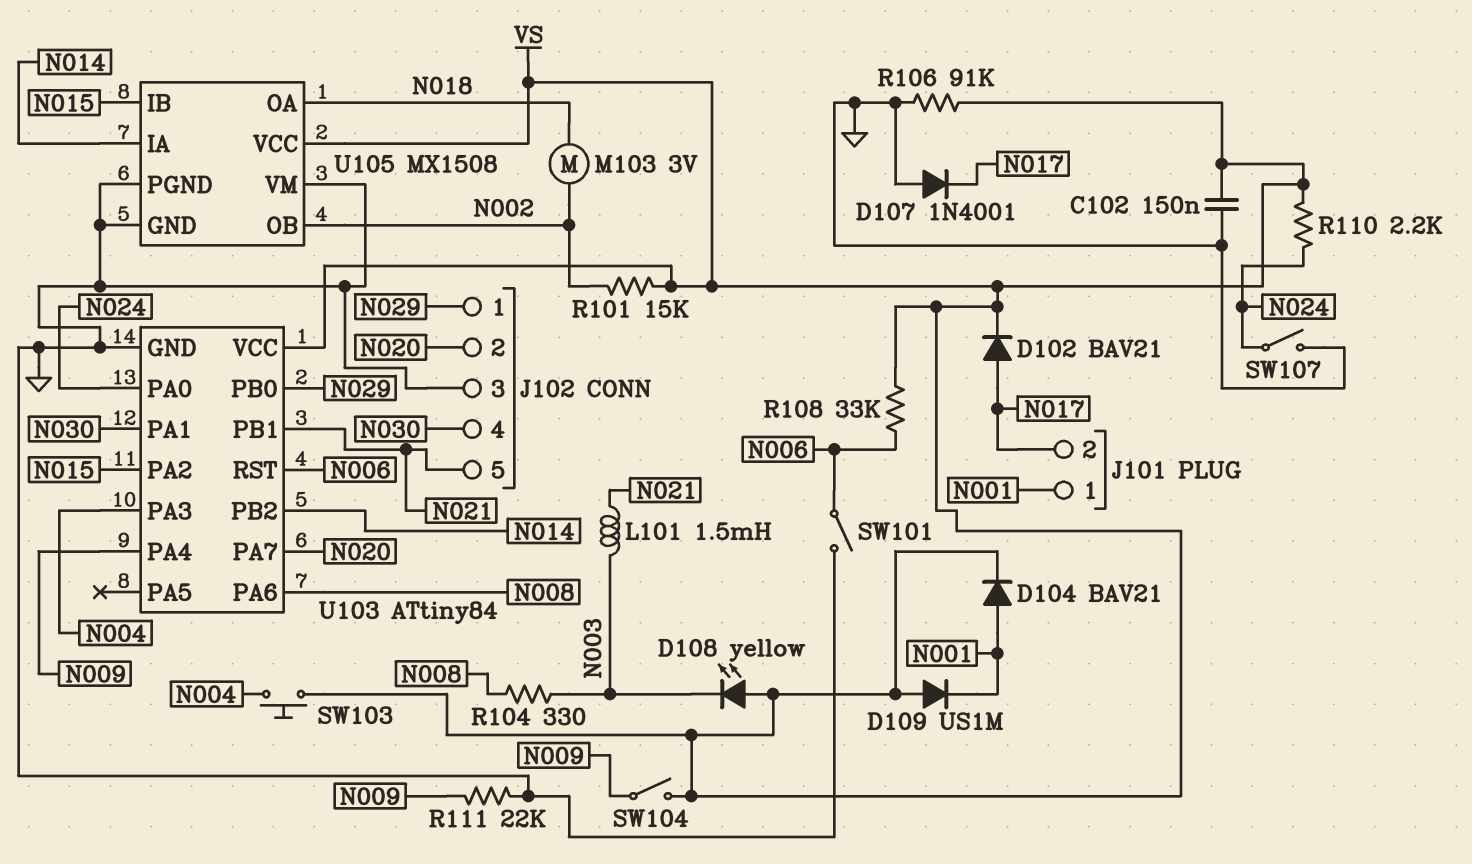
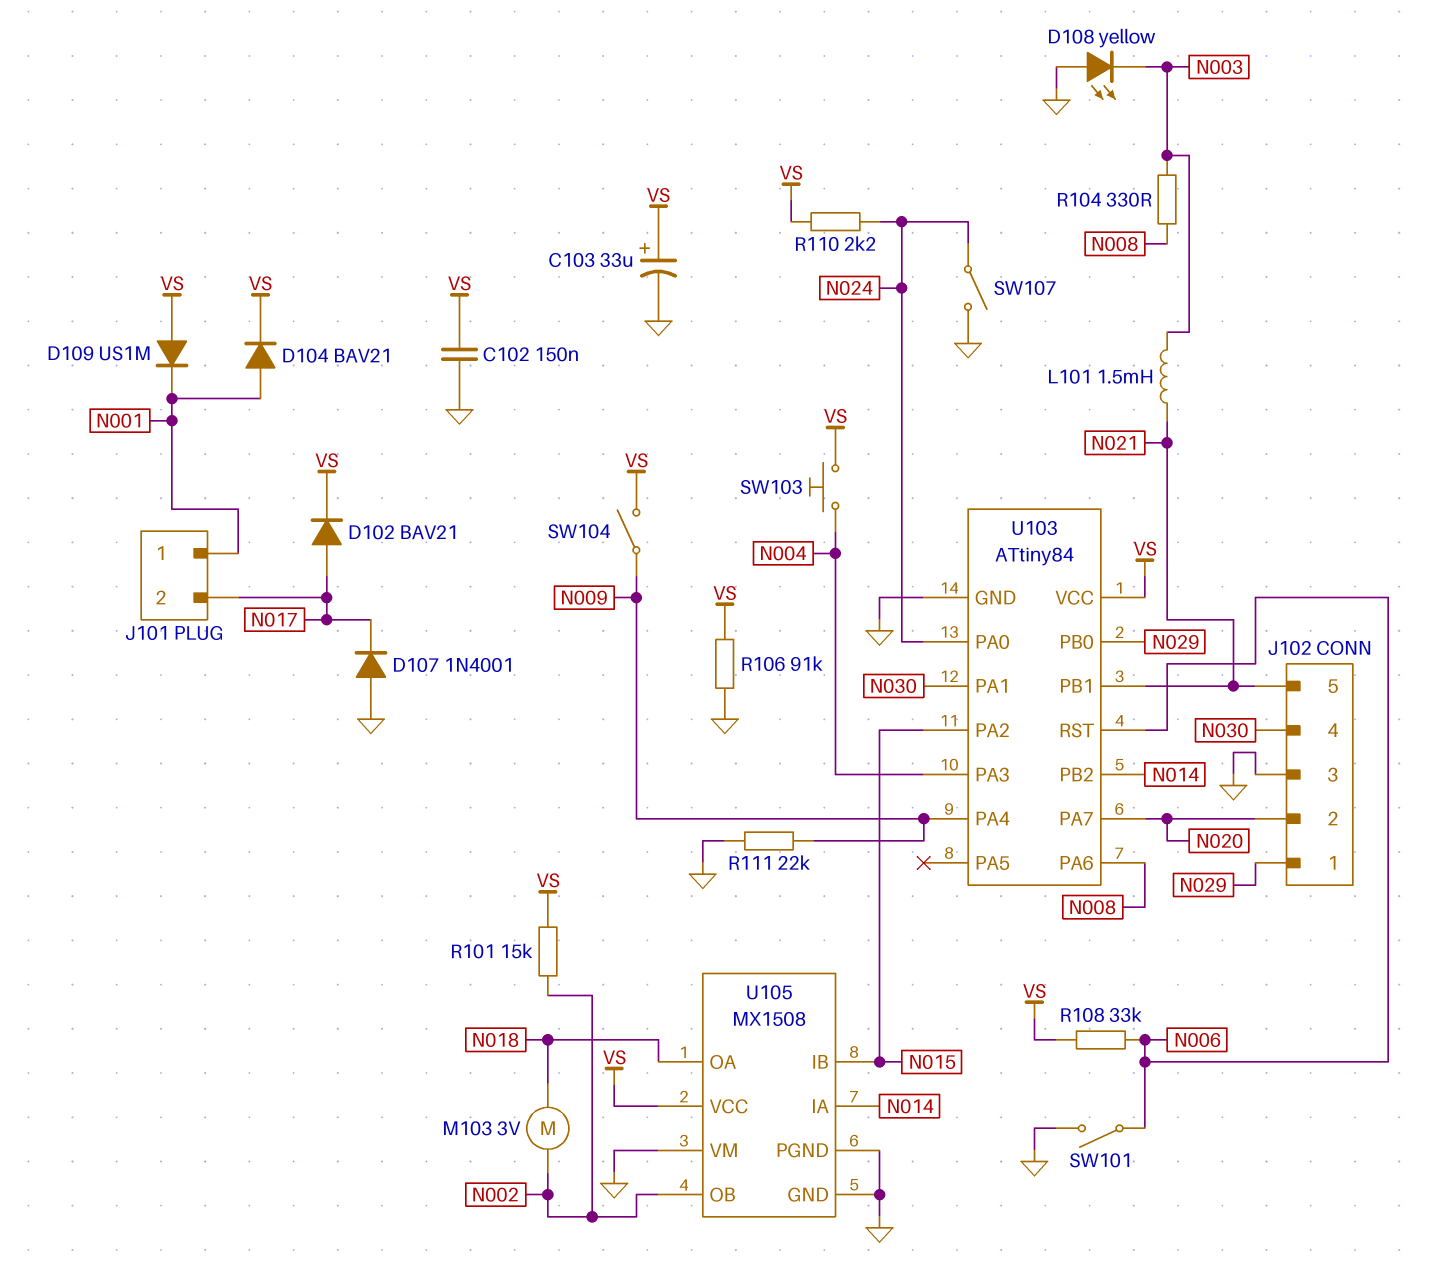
C103: none -> 33uF (plus VS, minus GND)
D108: LED yellow (A VS, K N003) -> LED yellow (A GND, K N003)

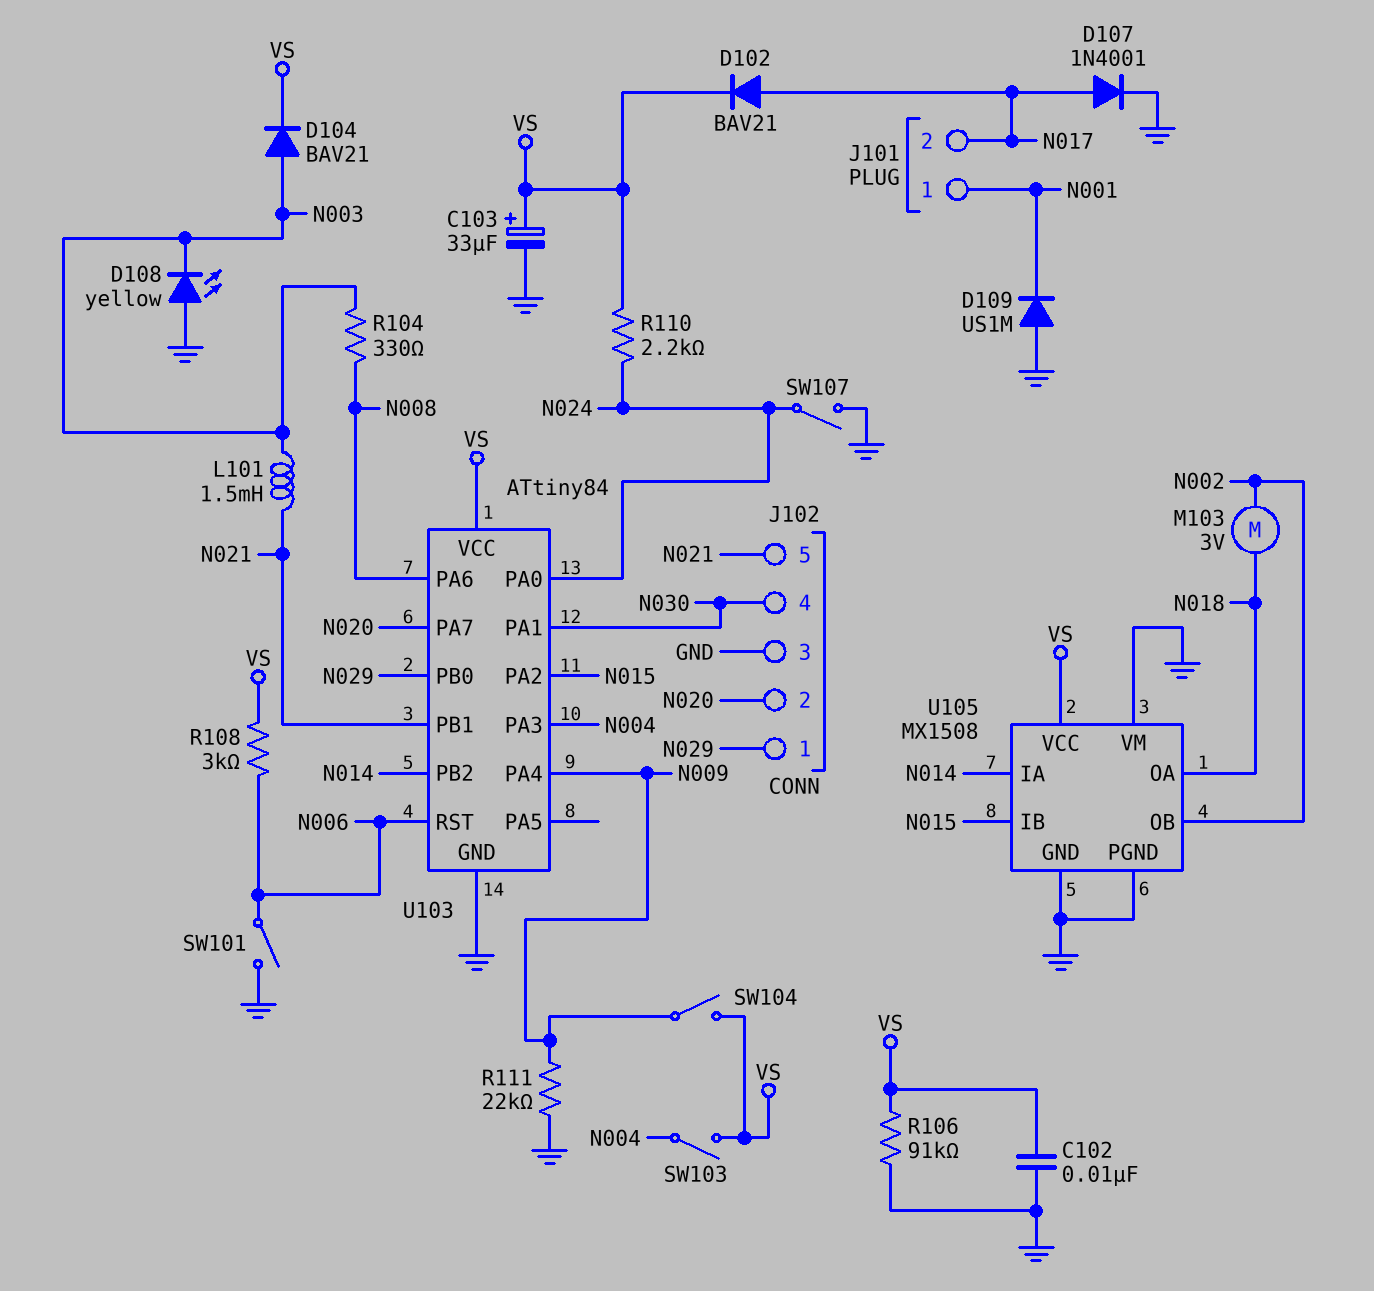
C102: 150nF (GND, VS) -> 10nF (GND, VS)
D104: diode BAV21 (A N001, K VS) -> diode BAV21 (A N003, K VS)
D107: diode 1N4001 (A GND, K N017) -> diode 1N4001 (A N017, K GND)
D109: diode US1M (A VS, K N001) -> diode US1M (A GND, K N001)
R101: 15k (N002, VS) -> none
R108: 33k (N006, VS) -> 3k (N006, VS)
SW103: button (N004, VS) -> switch (N004, VS)

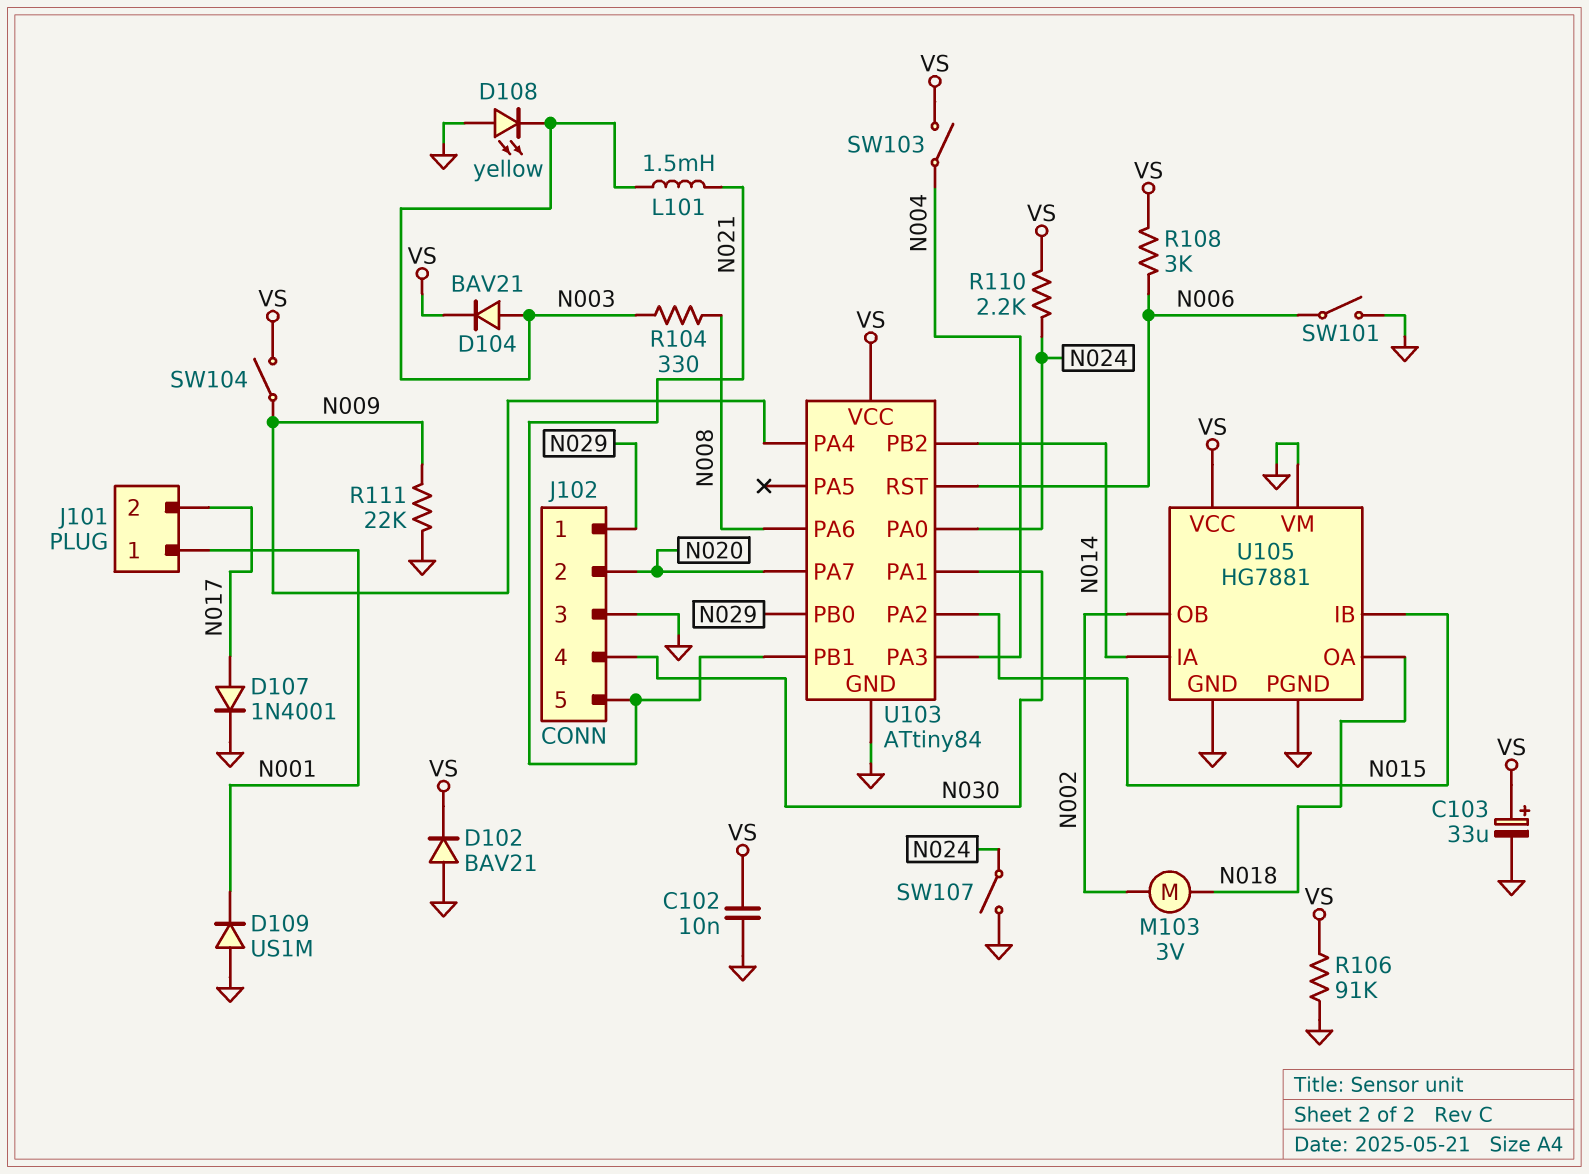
D102: diode BAV21 (A N017, K VS) -> diode BAV21 (A GND, K VS)
U105: MX1508 -> HG7881

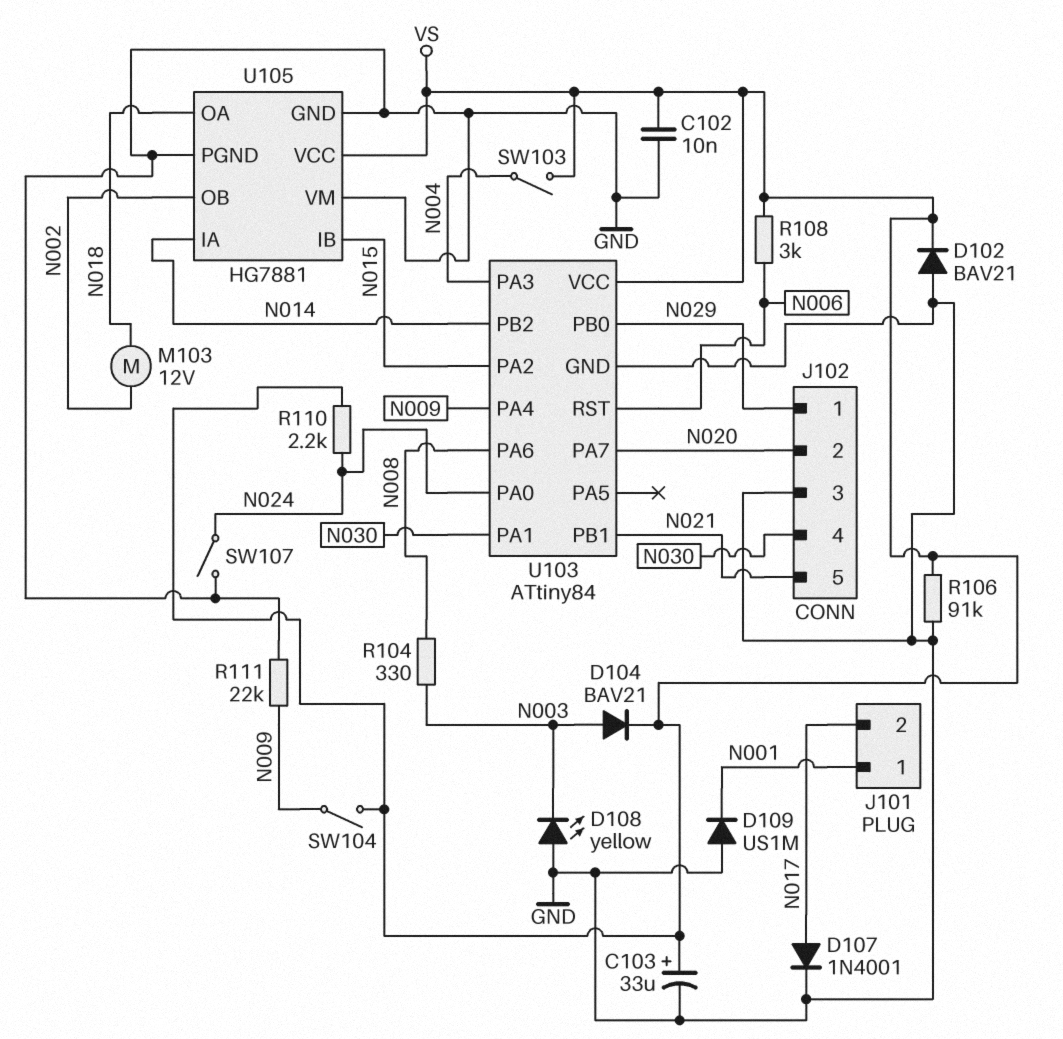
L101: 1.5mH (N003, N021) -> none
M103: motor 3V (N002, N018) -> motor 12V (N002, N018)
SW101: switch (GND, N006) -> none

